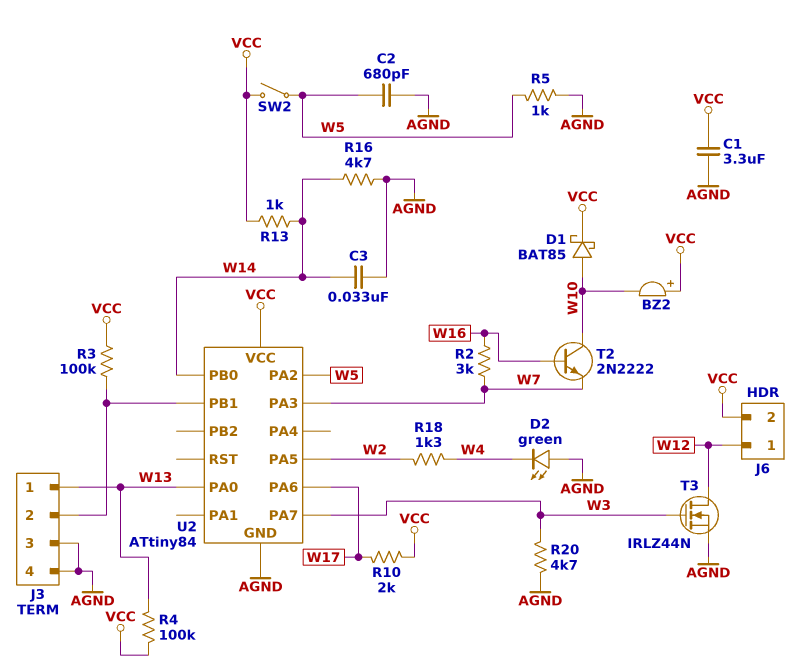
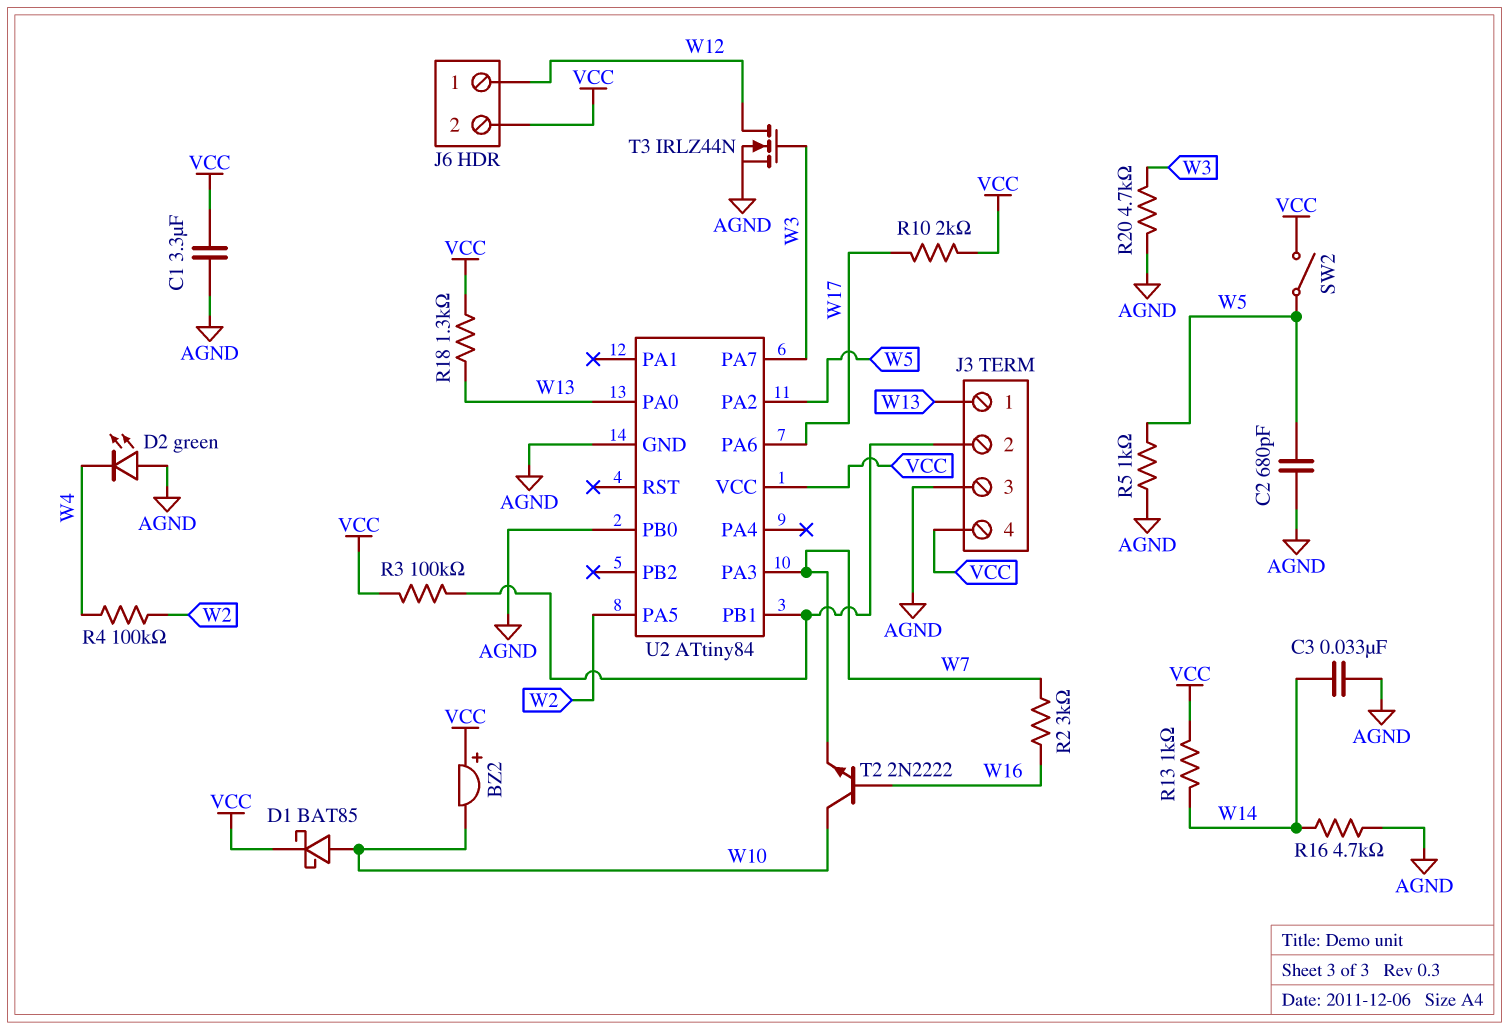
J3 pin 4: AGND -> VCC
R4: 100k (VCC, W13) -> 100k (W2, W4)
R18: 1.3k (W2, W4) -> 1.3k (VCC, W13)
U2 pin PB0: W14 -> AGND

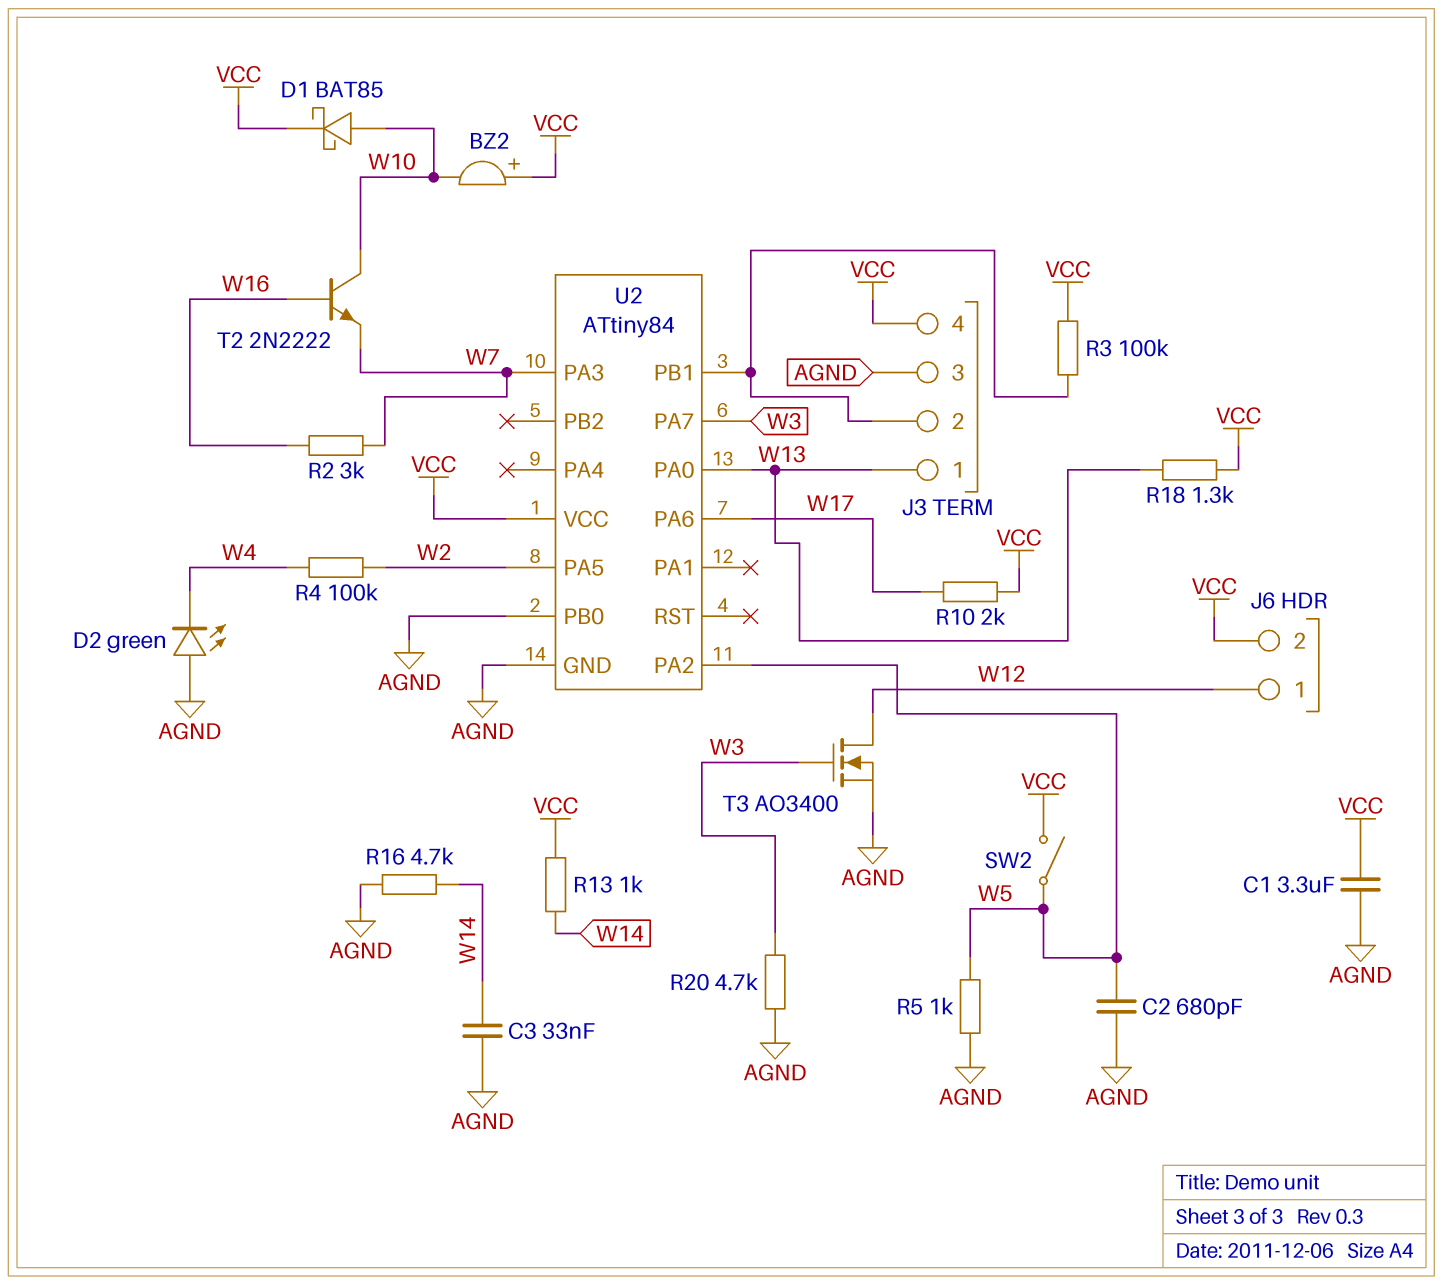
T3: NMOS IRLZ44N (G W3, D W12, S AGND) -> NMOS AO3400 (G W3, D W12, S AGND)

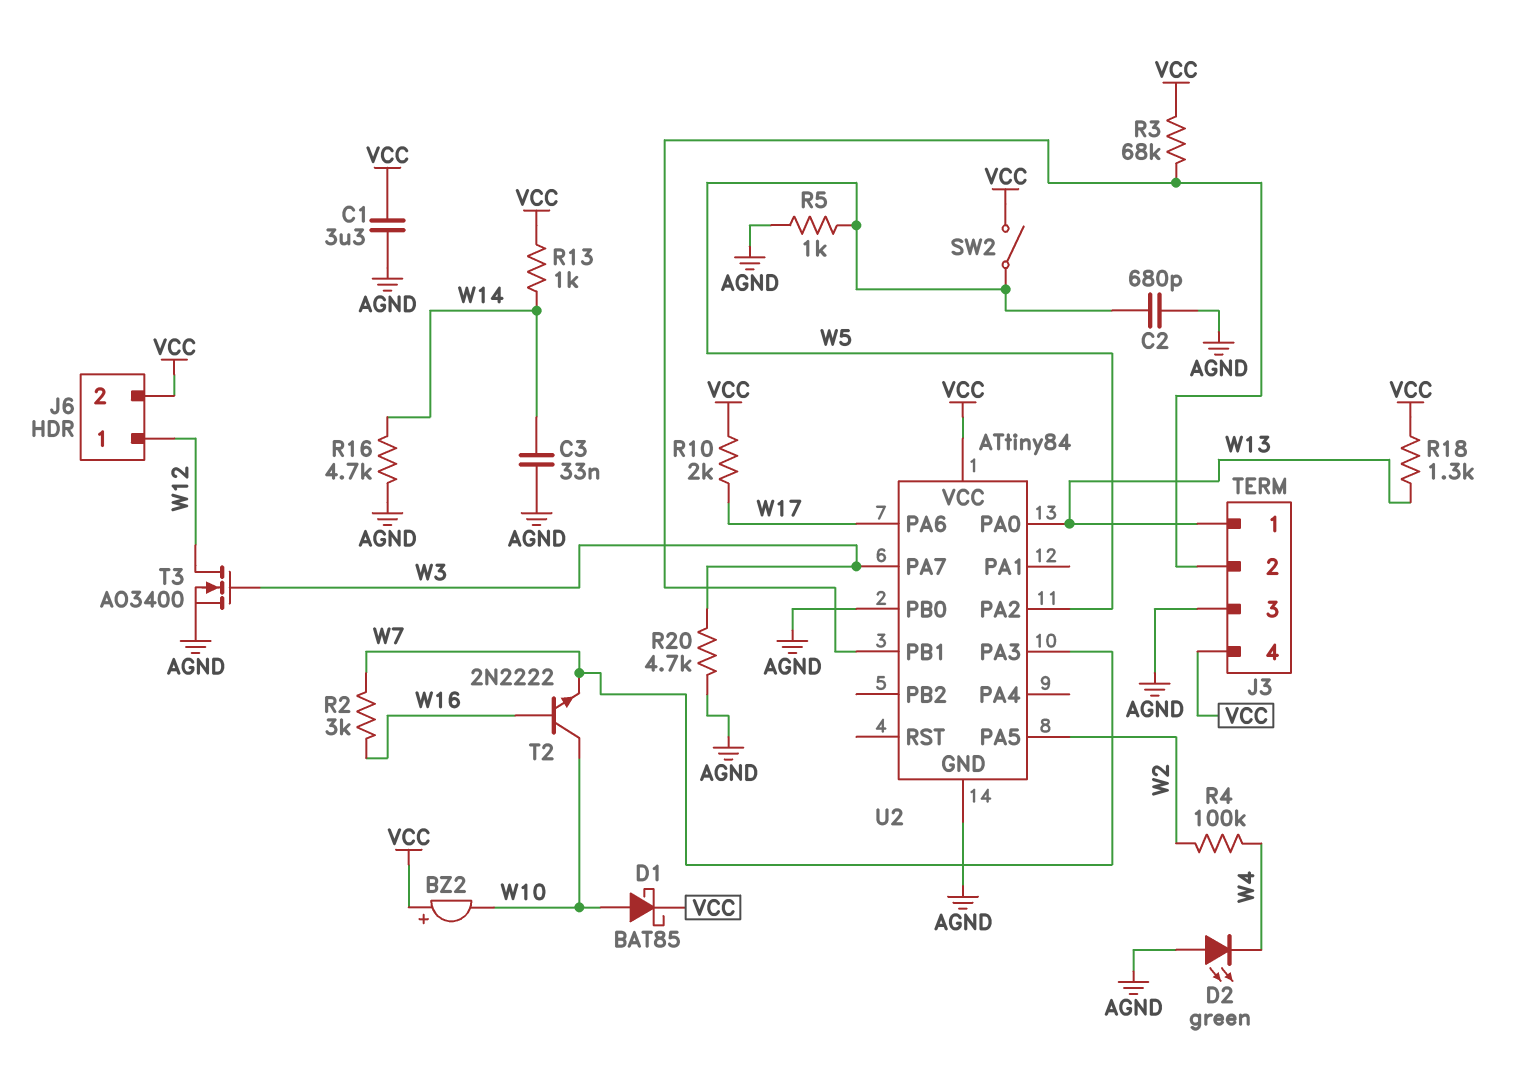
R3: 100k (J3/2, VCC) -> 68k (J3/2, VCC)

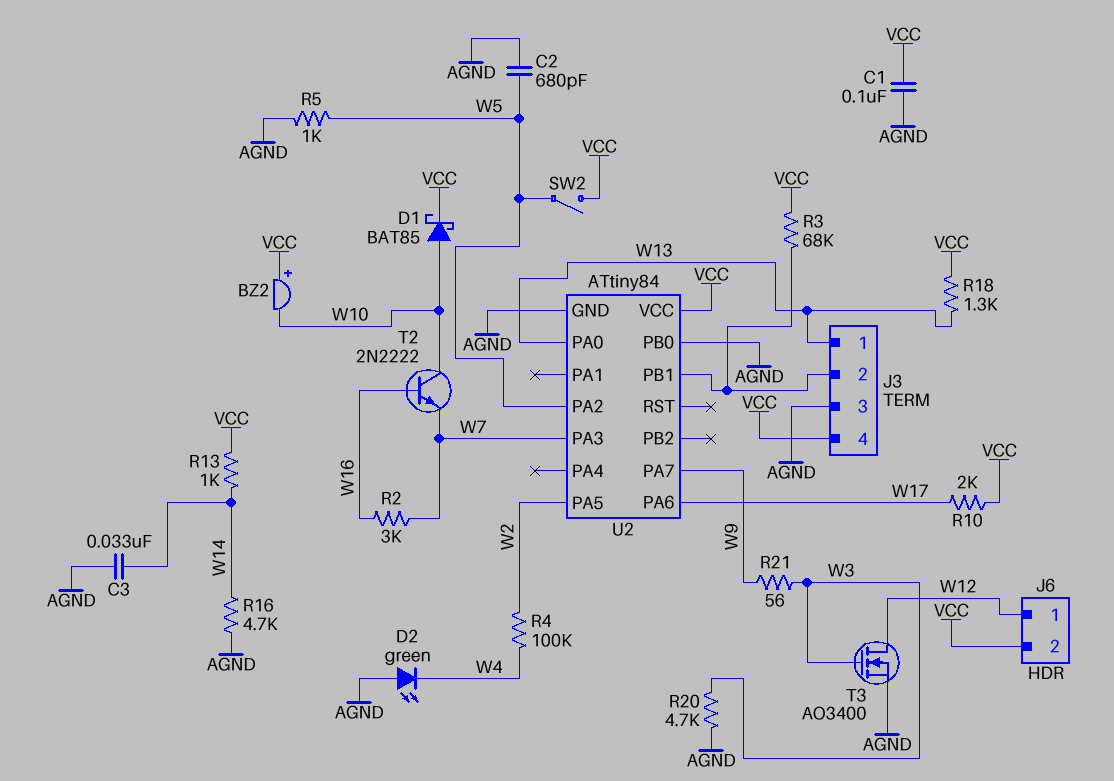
C1: 3.3uF (AGND, VCC) -> 100nF (AGND, VCC)
R21: none -> 56 (W3, W9)
U2 pin PA7: W3 -> W9

